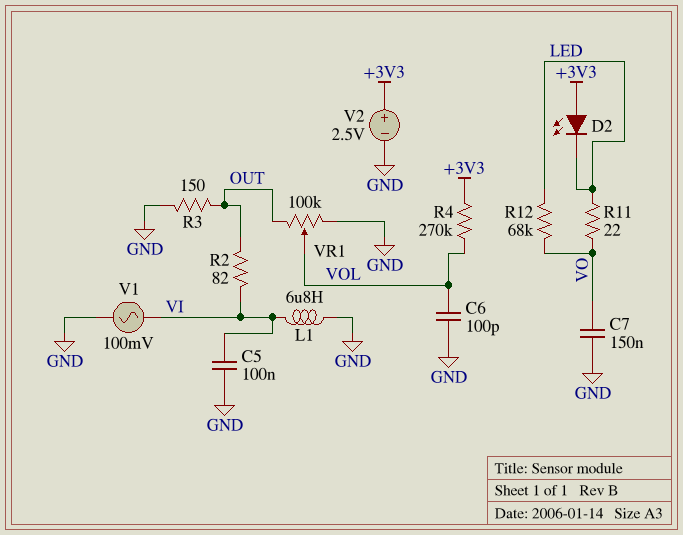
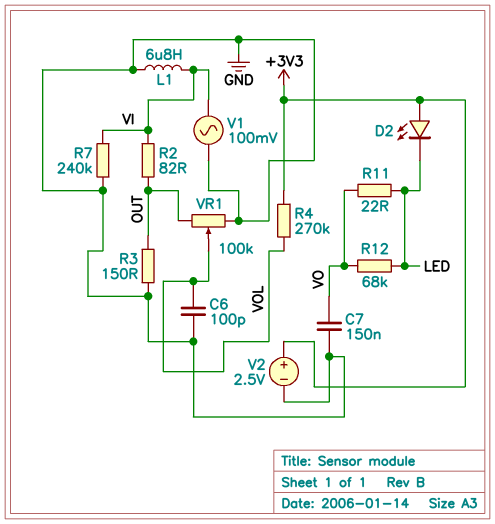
C5: 100nF (GND, VI) -> none
R7: none -> 240k (GND, VI)

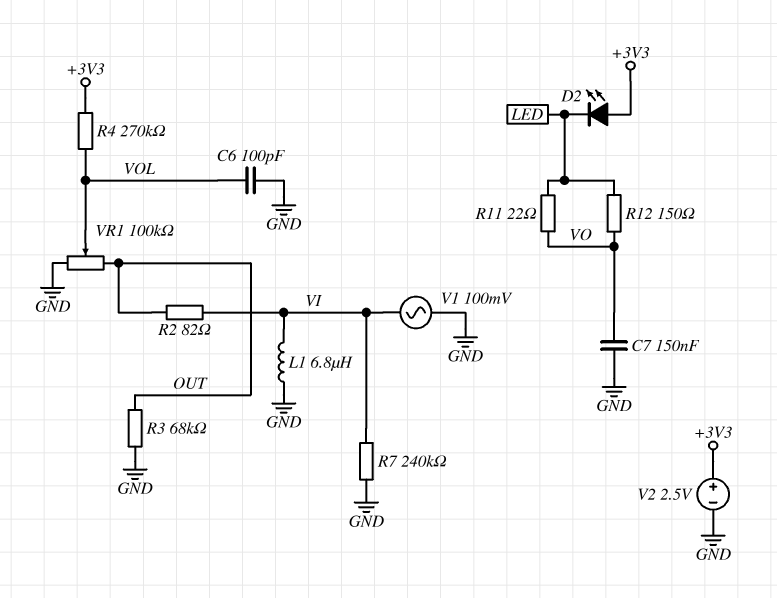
R3: 150 (GND, OUT) -> 68k (GND, OUT)
R12: 68k (LED, VO) -> 150 (LED, VO)

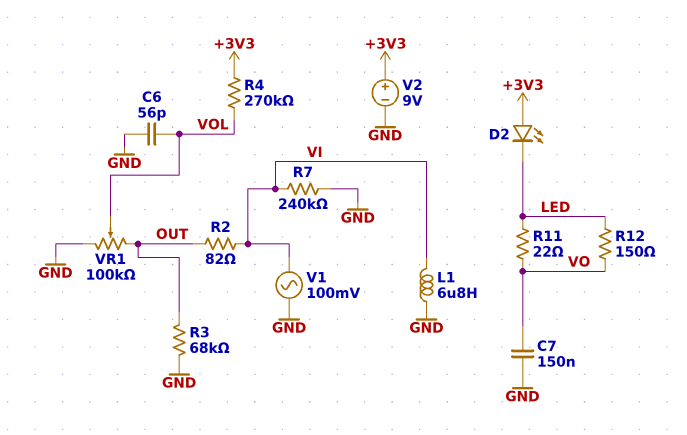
C6: 100pF (GND, VOL) -> 56pF (GND, VOL)
V2: 2.5V (plus +3V3, minus GND) -> 9V (plus +3V3, minus GND)

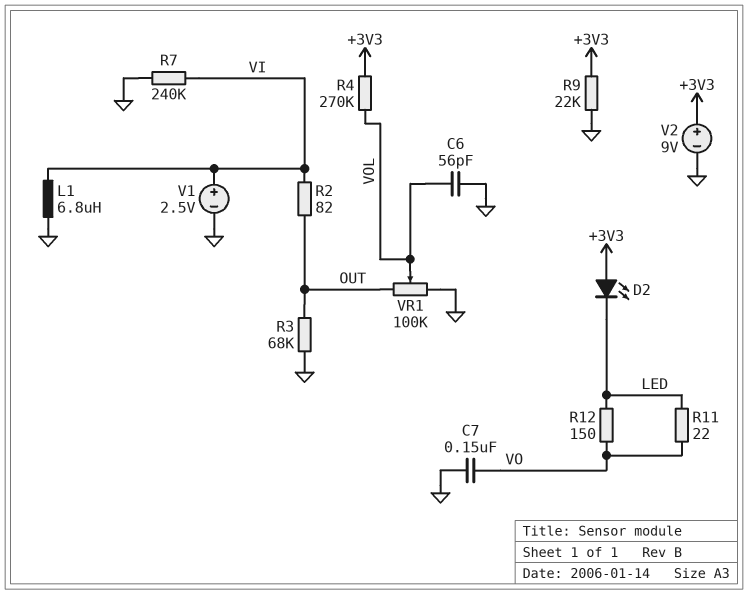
R9: none -> 22k (+3V3, GND)
V1: AC 100mV (GND, VI) -> 2.5V (plus VI, minus GND)

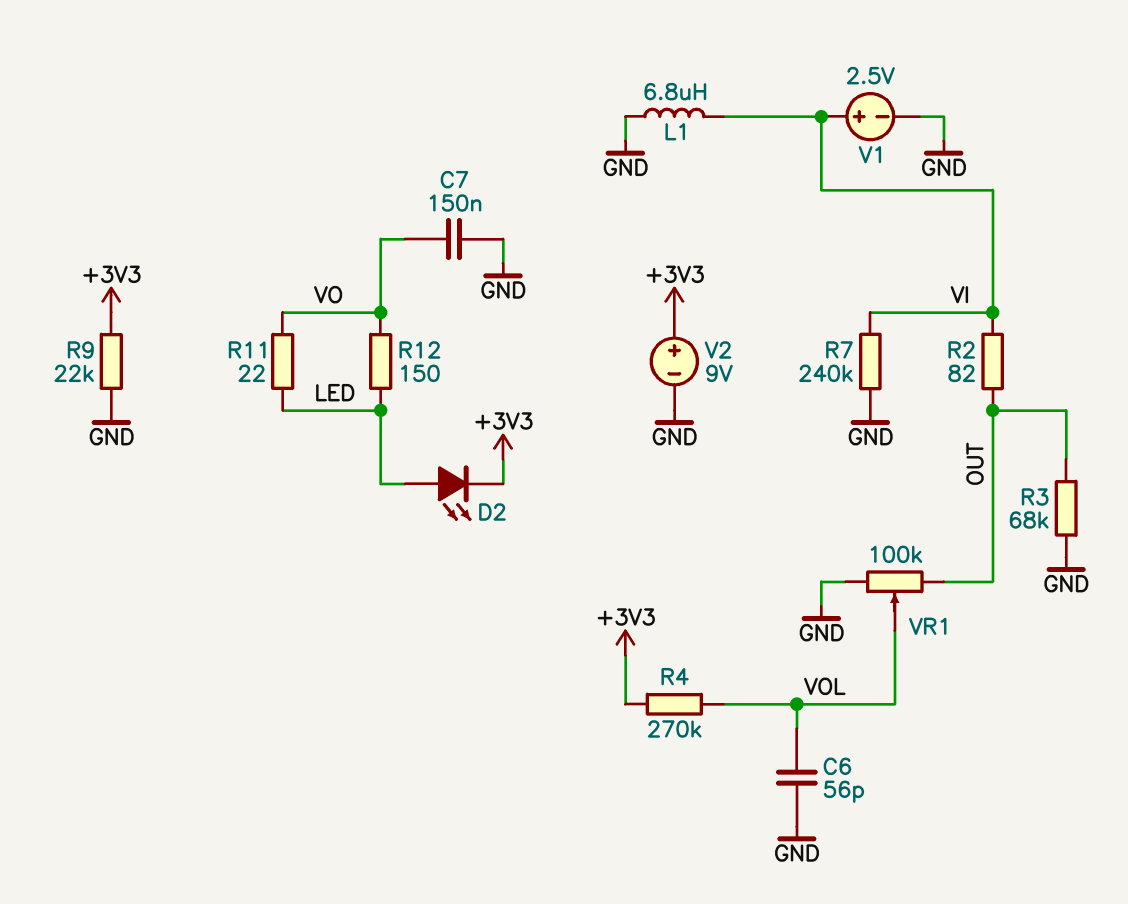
D2: LED (A +3V3, K LED) -> LED (A LED, K +3V3)

